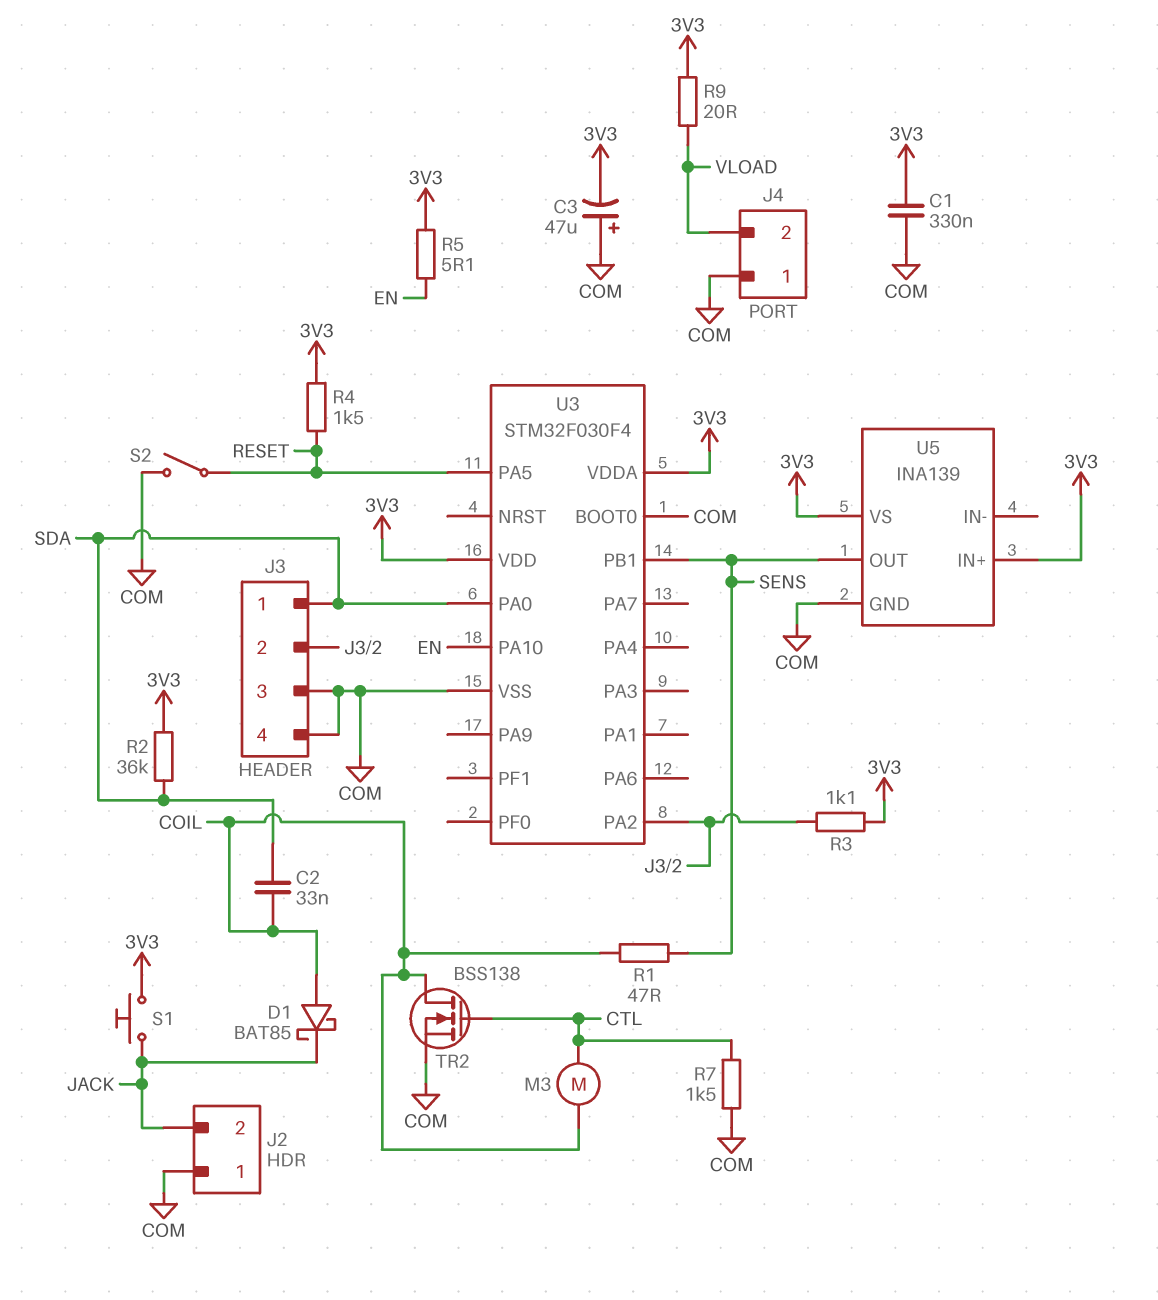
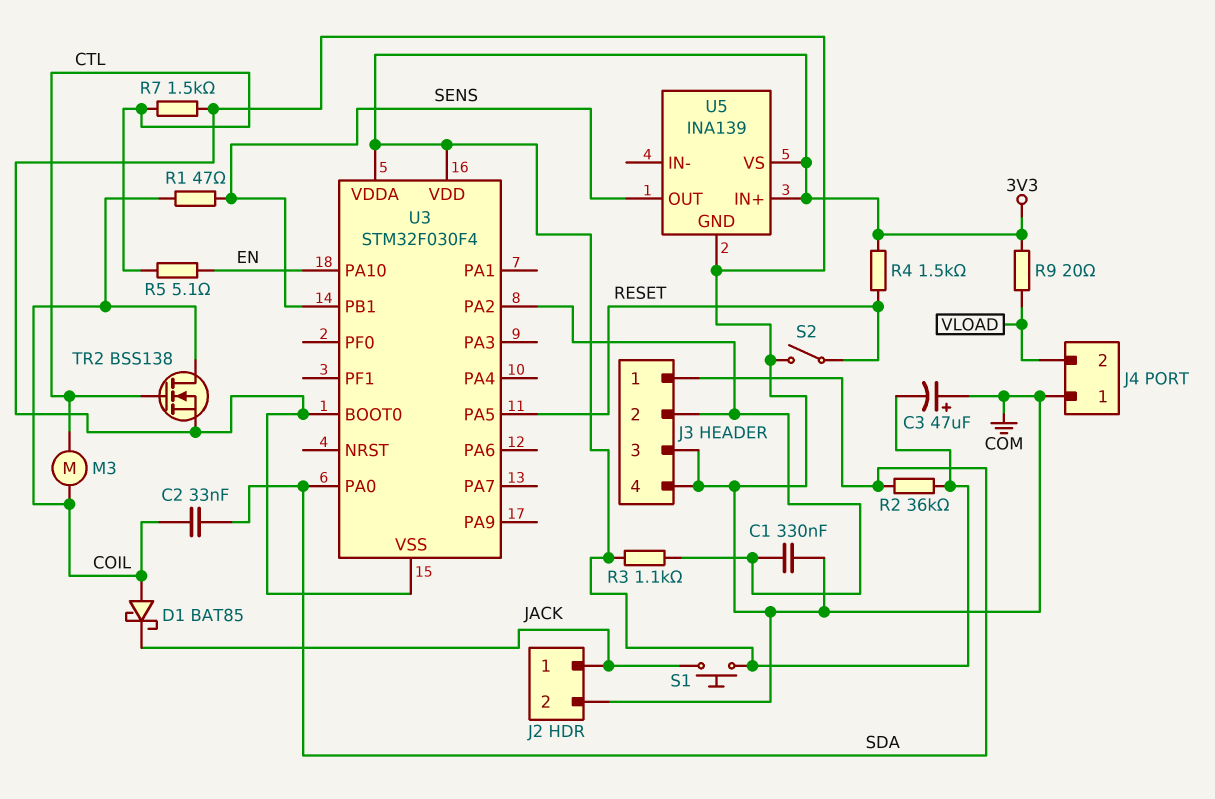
C1: 330nF (3V3, COM) -> 330nF (COM, J3/2)
J2 pin 1: COM -> JACK
J2 pin 2: JACK -> COM
R5: 5.1 (3V3, EN) -> 5.1 (CTL, EN)

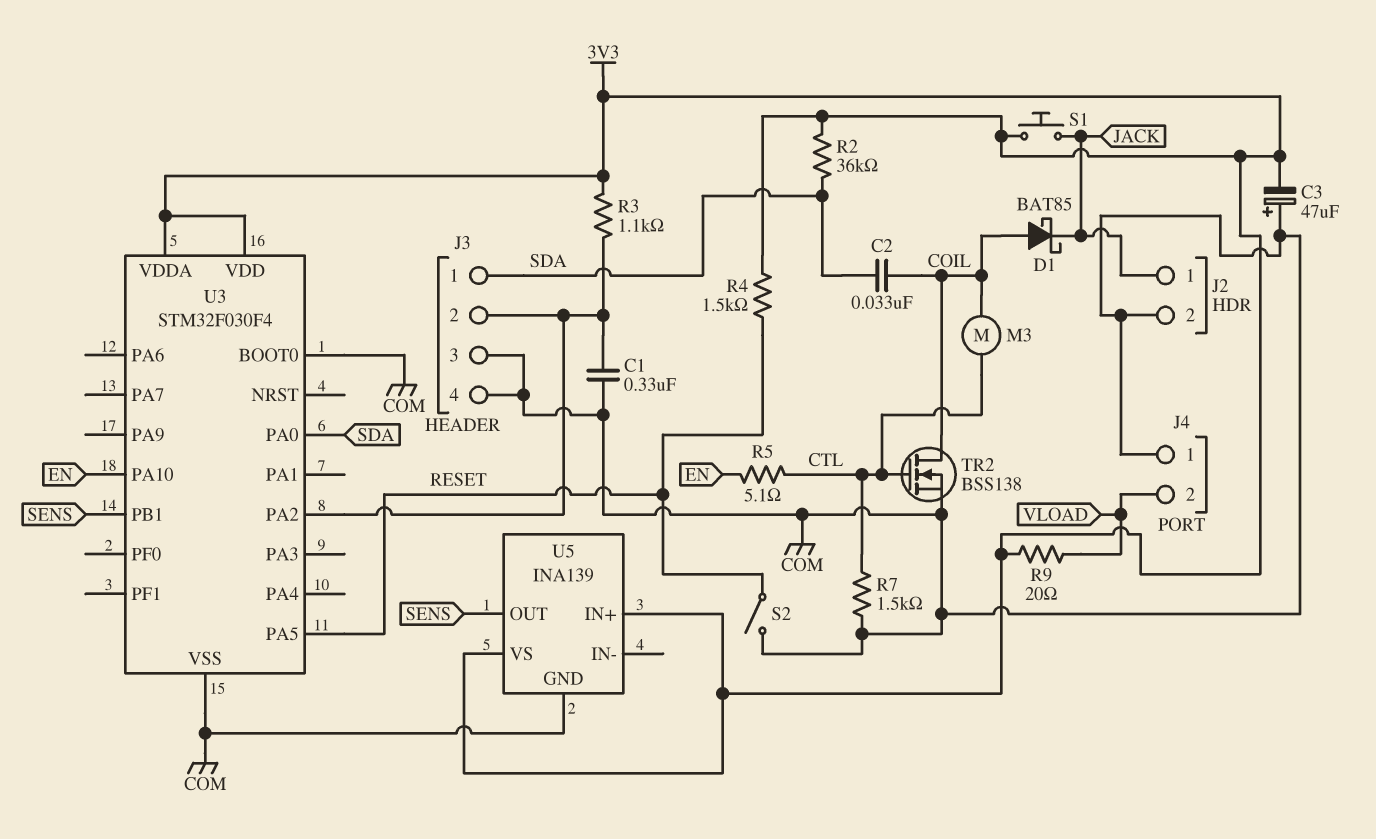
R1: 47 (COIL, SENS) -> none

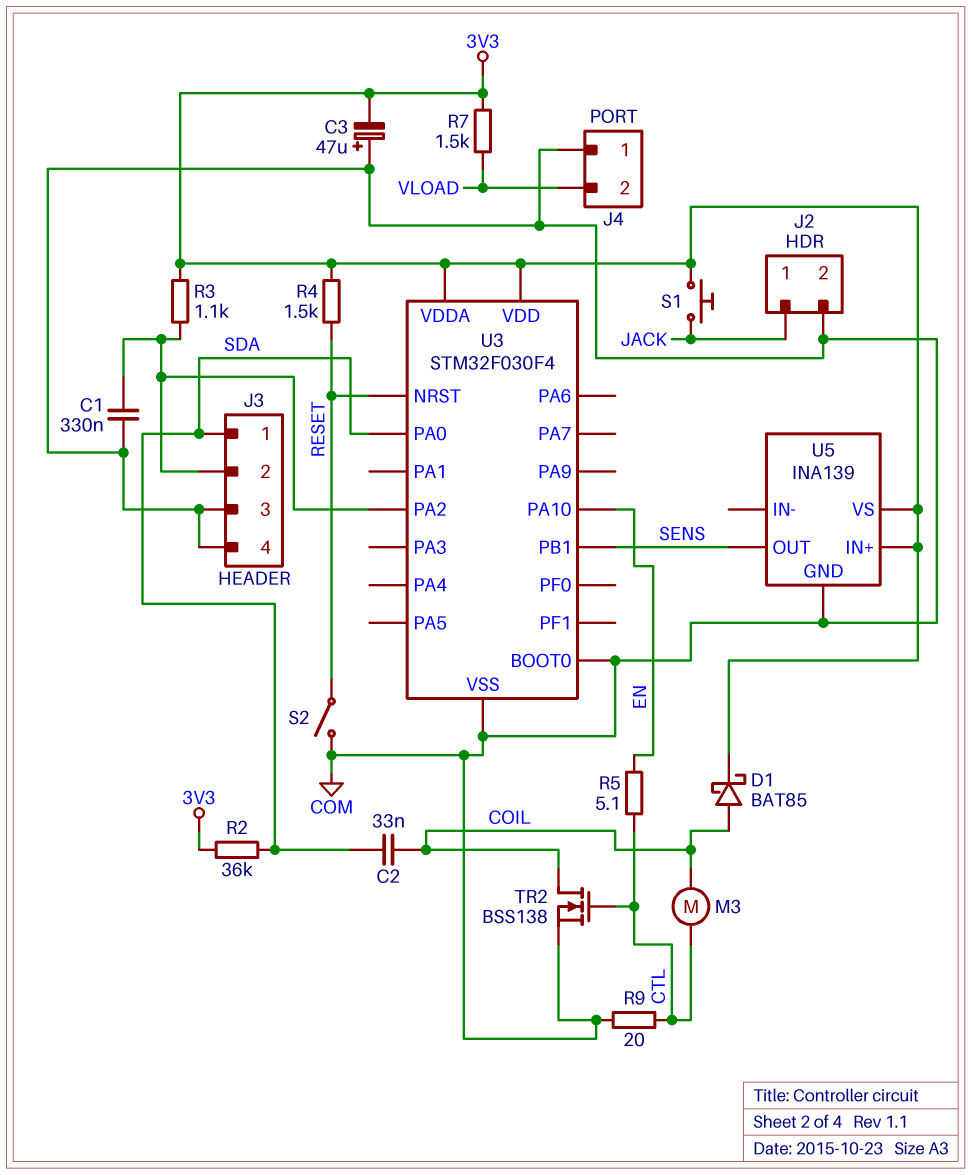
D1: schottky BAT85 (A COIL, K JACK) -> schottky BAT85 (A COIL, K 3V3)
R7: 1.5k (COM, CTL) -> 1.5k (3V3, VLOAD)
R9: 20 (3V3, VLOAD) -> 20 (COM, CTL)
U3 pin NRST: none -> RESET
U3 pin PA5: RESET -> none

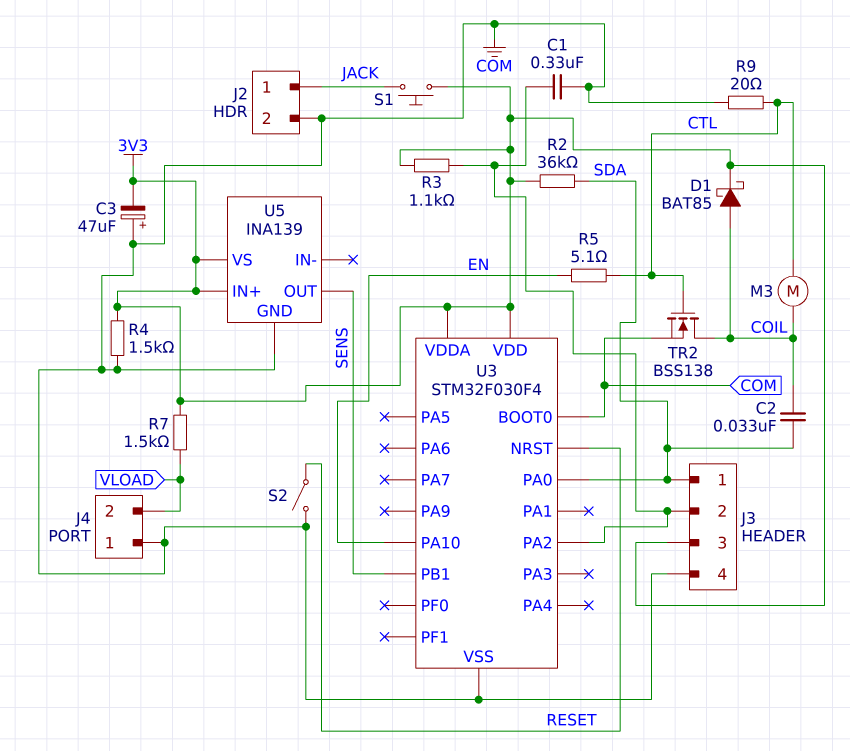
J3 pin 3: COM -> 3V3
R4: 1.5k (3V3, RESET) -> 1.5k (3V3, COM)

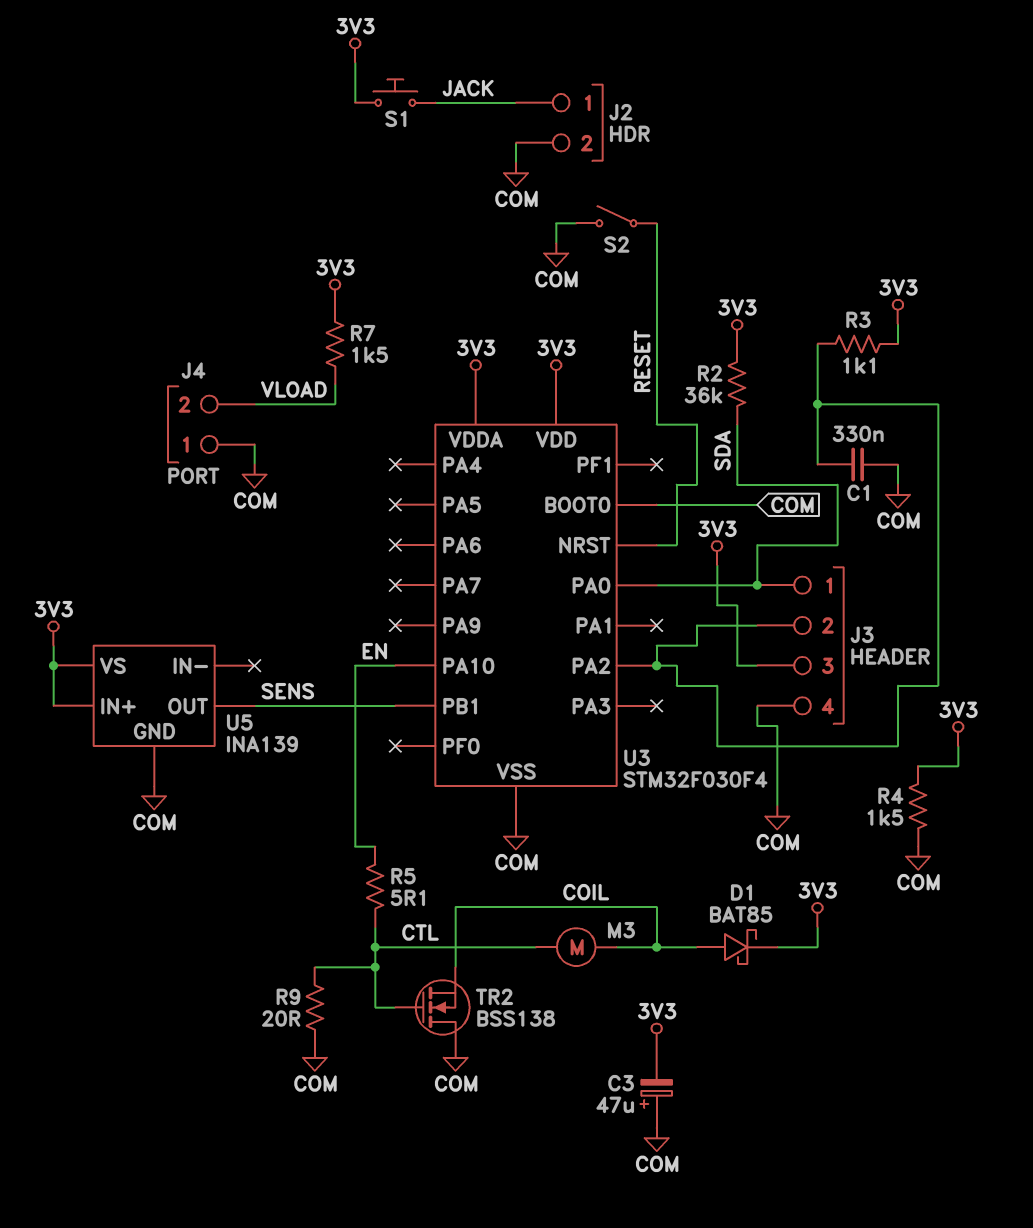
C2: 33nF (COIL, SDA) -> none
TR2: NMOS BSS138 (G CTL, D COIL, S COM) -> NMOS BSS138 (G CTL, D COM, S COIL)

